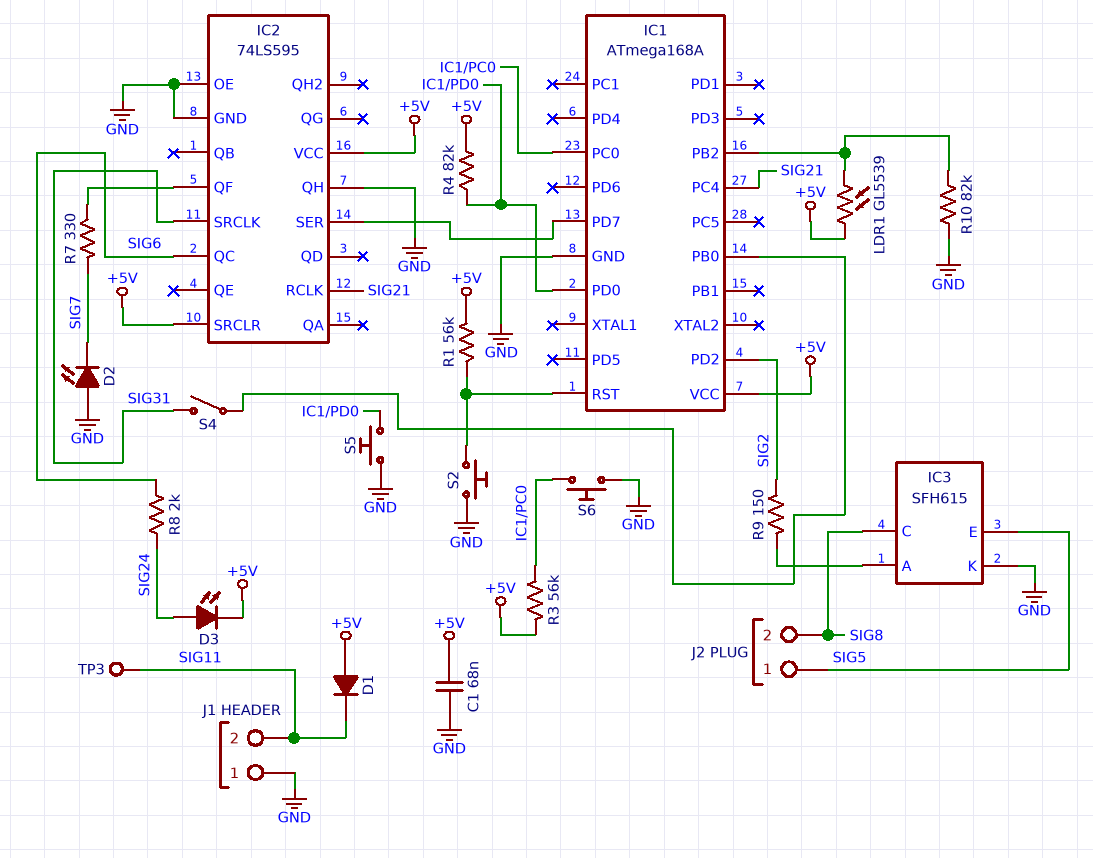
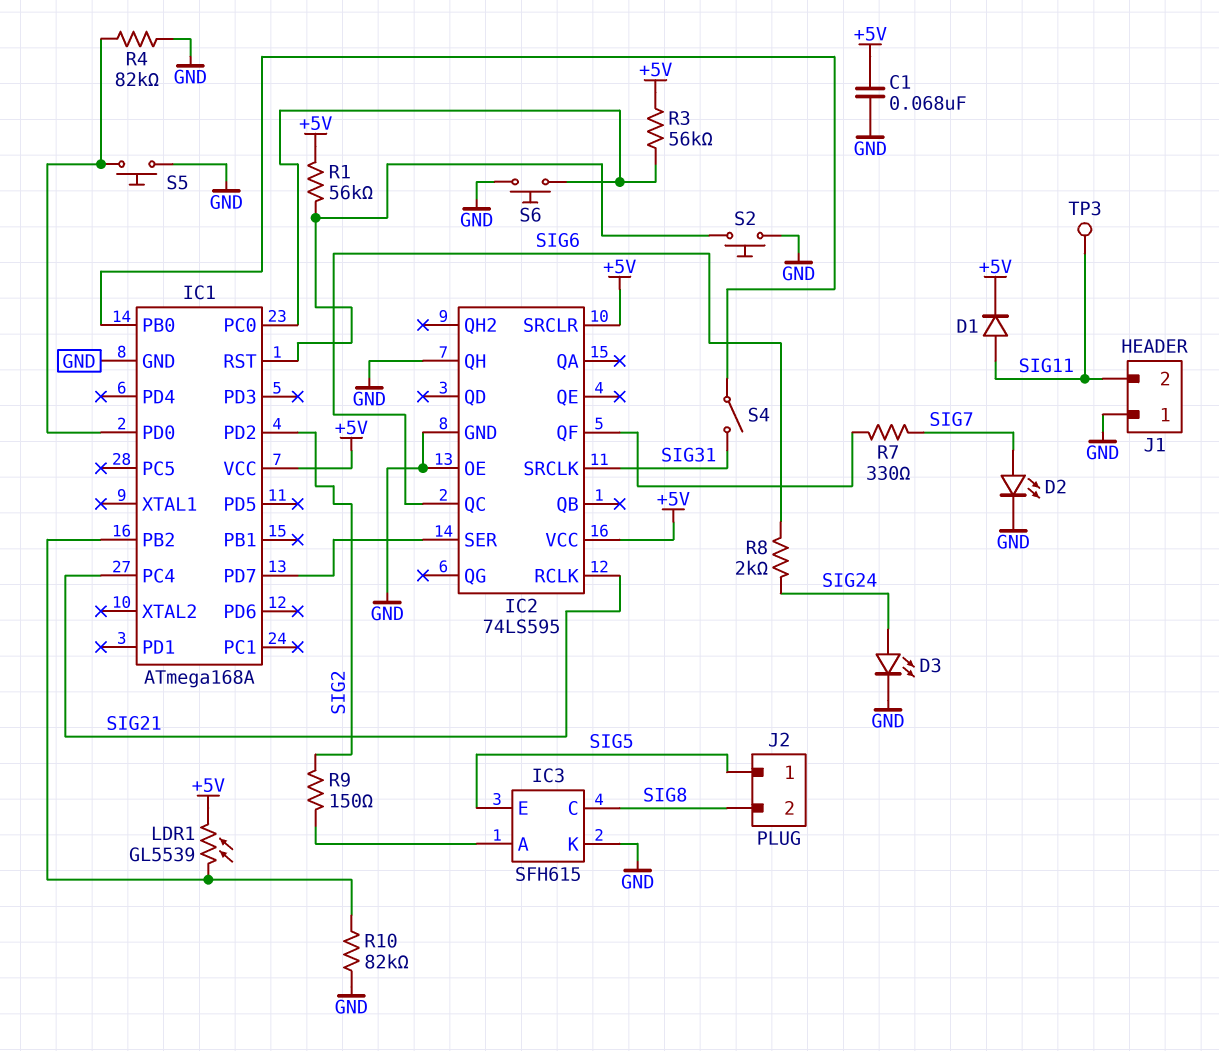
D1: diode (A +5V, K SIG11) -> diode (A SIG11, K +5V)
D2: LED (A GND, K SIG7) -> LED (A SIG7, K GND)
D3: LED (A SIG24, K +5V) -> LED (A SIG24, K GND)
R4: 82k (+5V, IC1/PD0) -> 82k (GND, IC1/PD0)

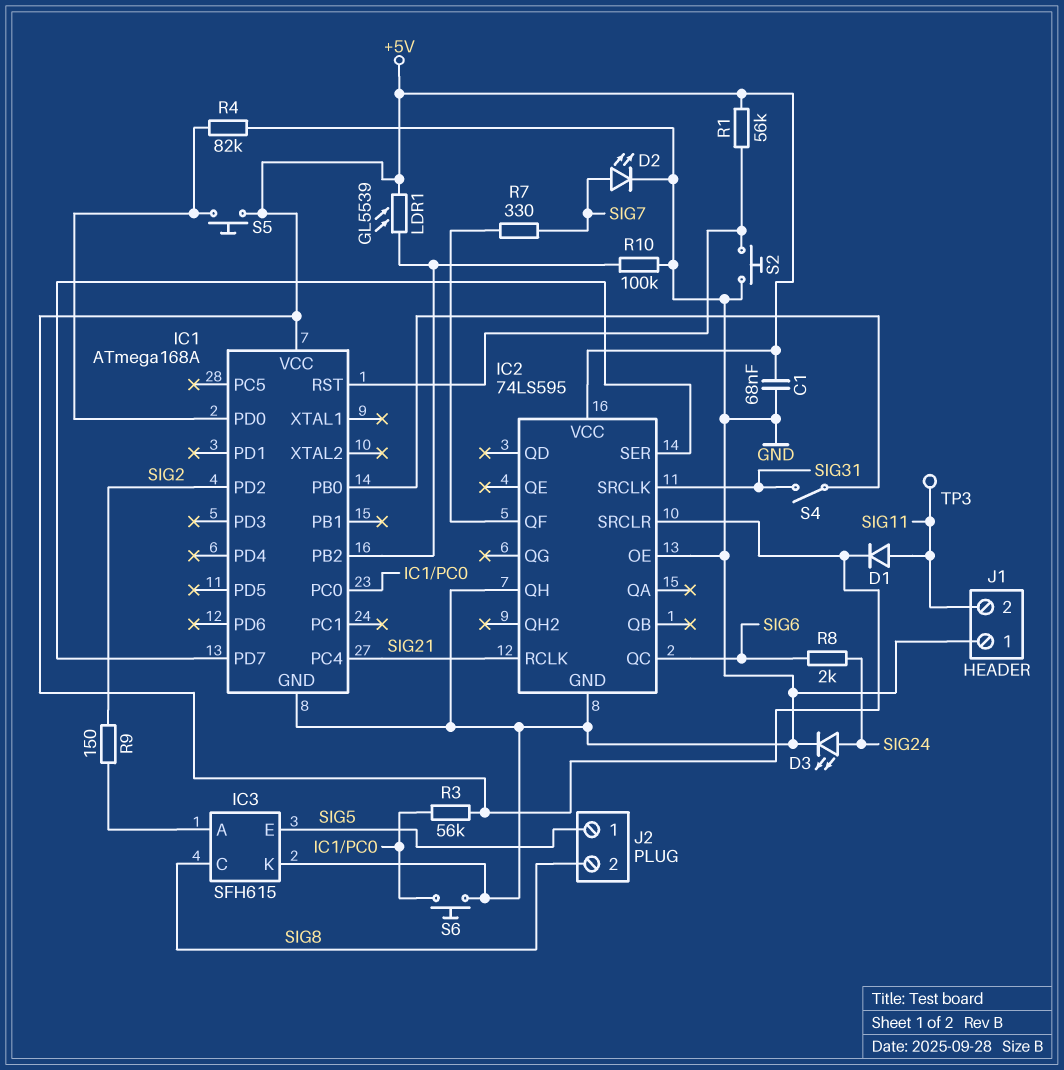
R10: 82k (GND, IC1/PB2) -> 100k (GND, IC1/PB2)
S5: button (GND, IC1/PD0) -> button (+5V, IC1/PD0)

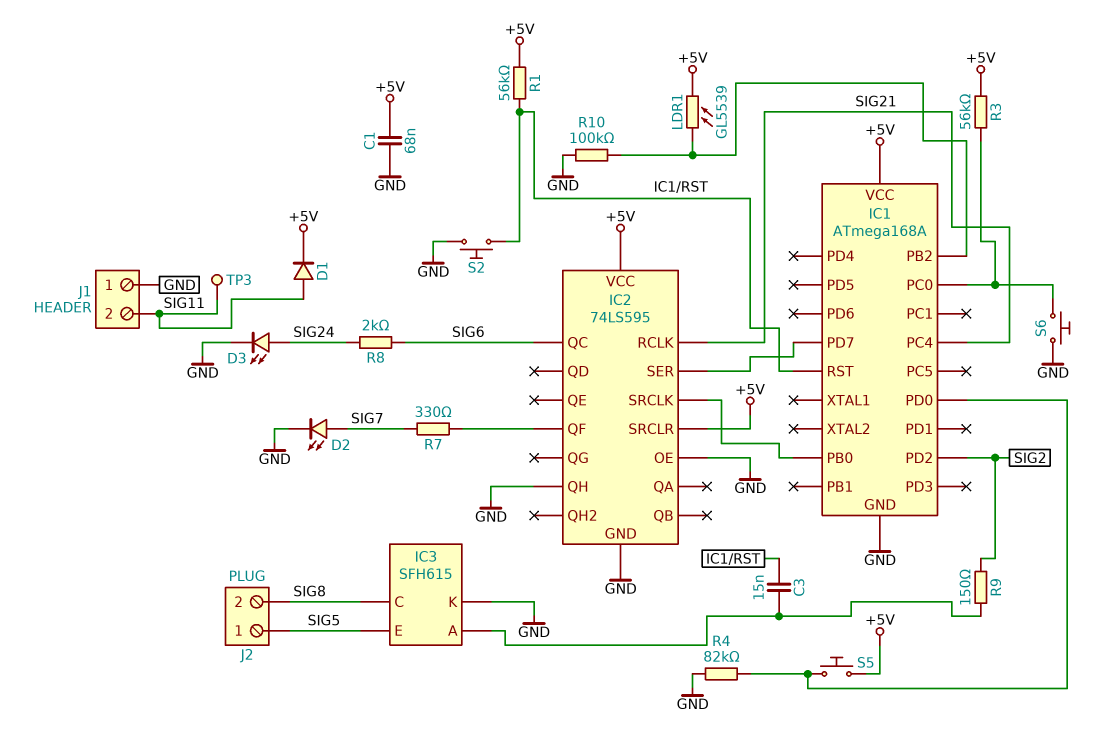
C3: none -> 15nF (IC1/RST, IC3/A)
IC2 pin SRCLK: SIG31 -> IC1/PB0
S4: switch (IC1/PB0, SIG31) -> none

